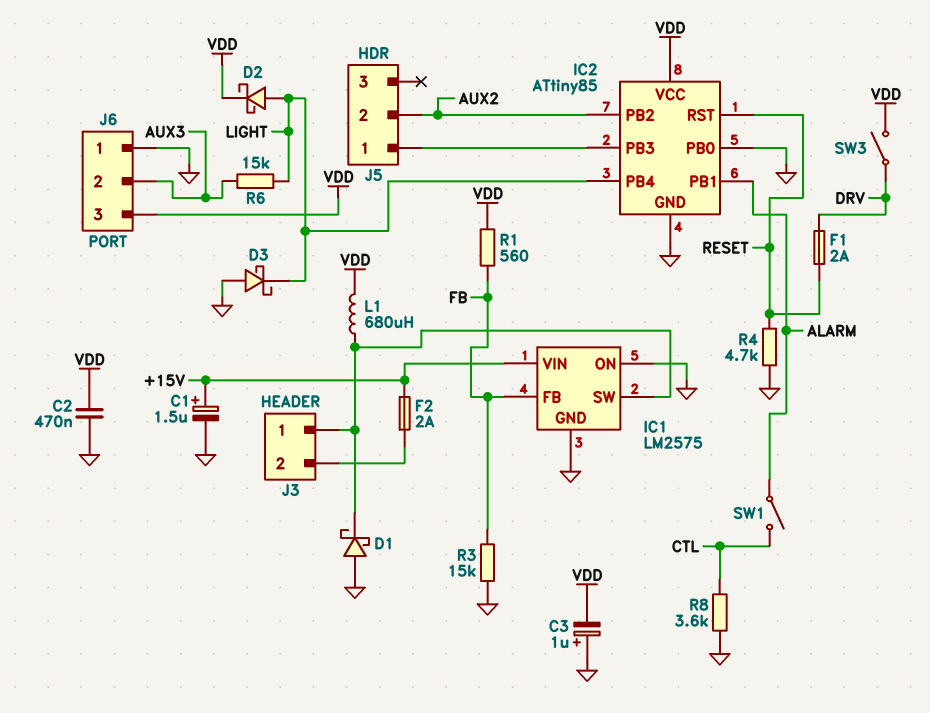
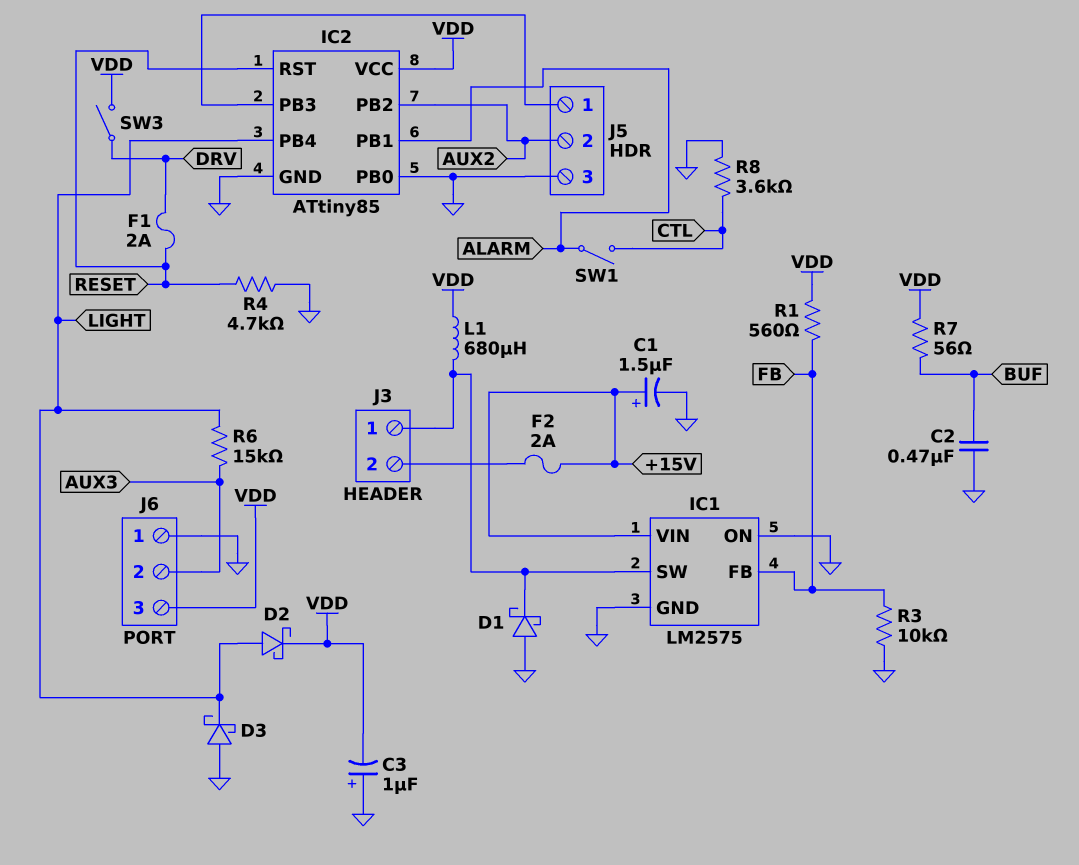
C2: 470nF (GND, VDD) -> 470nF (BUF, GND)
J5 pin 3: none -> GND
R3: 15k (FB, GND) -> 10k (FB, GND)
R7: none -> 56 (BUF, VDD)

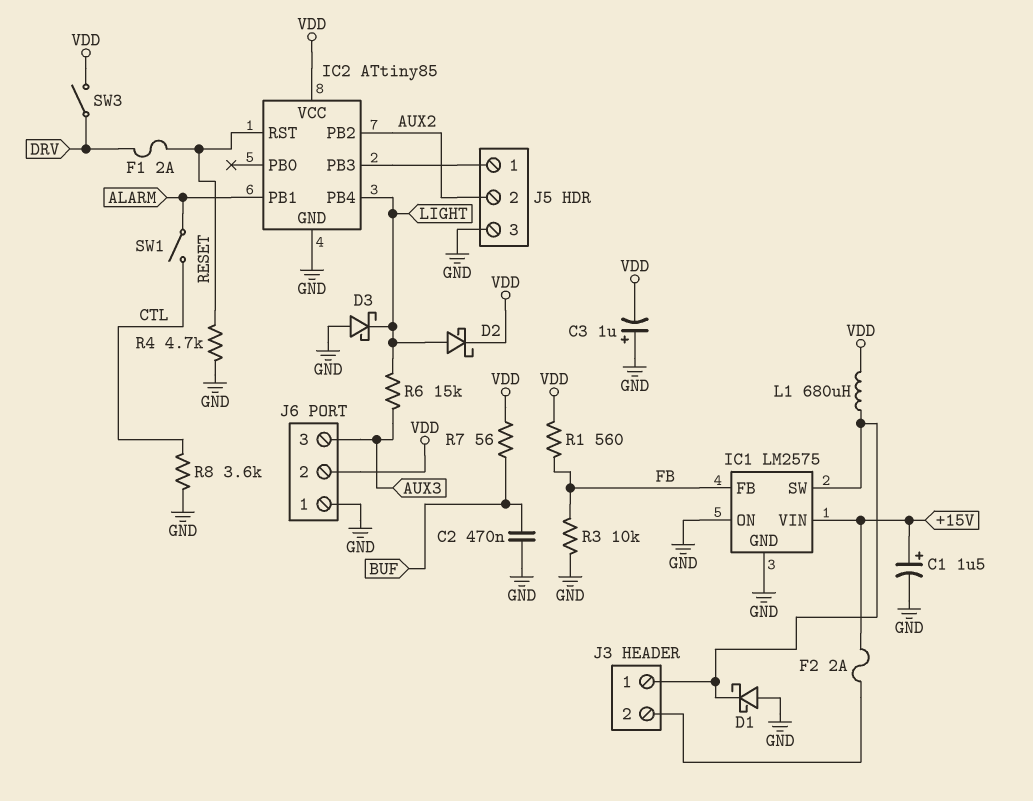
IC2 pin PB0: GND -> none
J6 pin 2: AUX3 -> VDD
J6 pin 3: VDD -> AUX3

